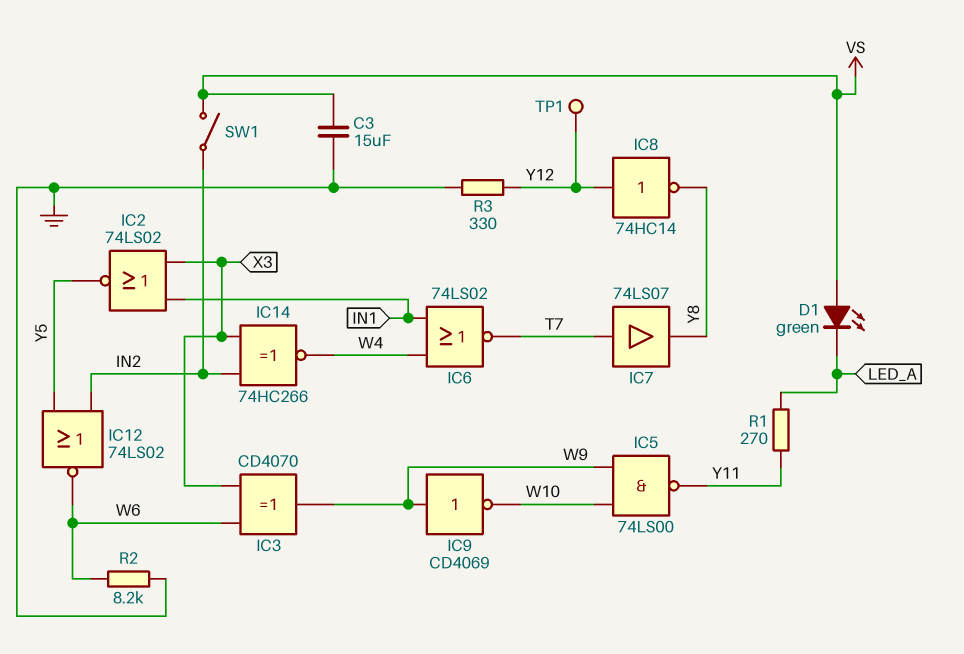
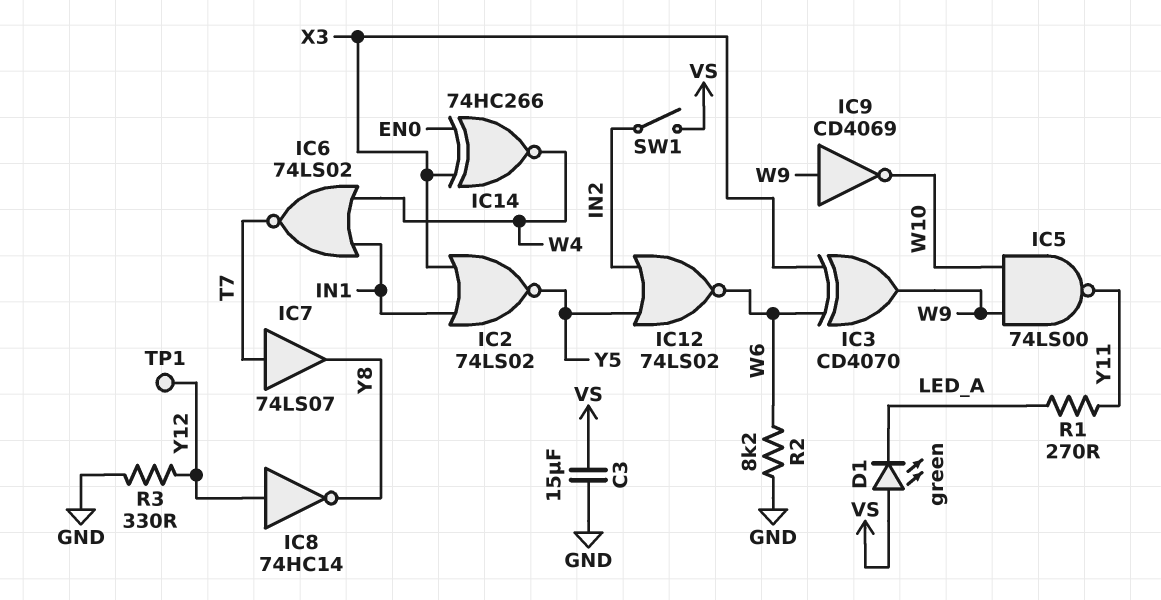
IC14: XNOR 74HC266 (in IN2, in X3, out W4) -> XNOR 74HC266 (in EN0, in X3, out W4)

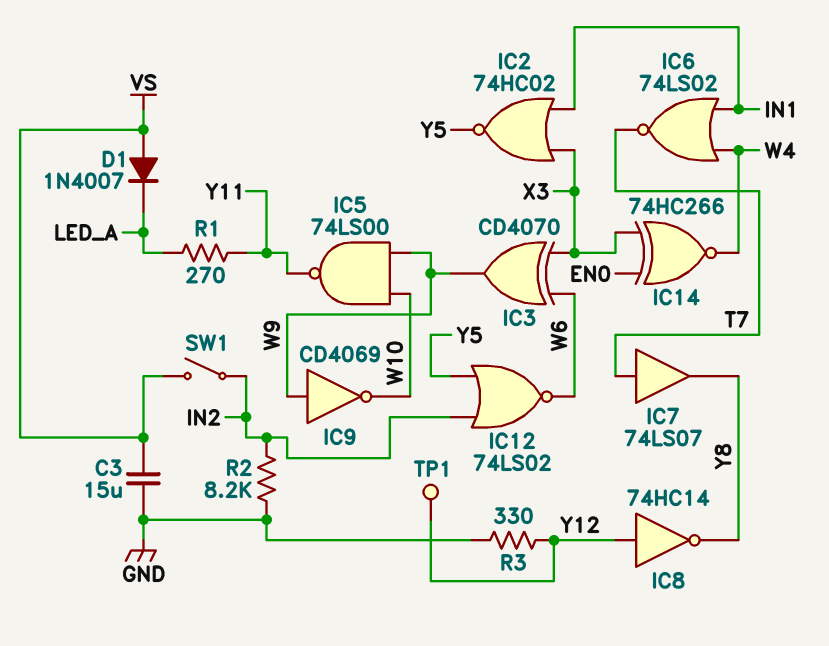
D1: LED green (A VS, K LED_A) -> diode 1N4007 (A VS, K LED_A)
IC2: NOR 74LS02 (in IN1, in X3, out Y5) -> NOR 74HC02 (in IN1, in X3, out Y5)
R2: 8.2k (GND, W6) -> 8.2k (GND, IN2)

